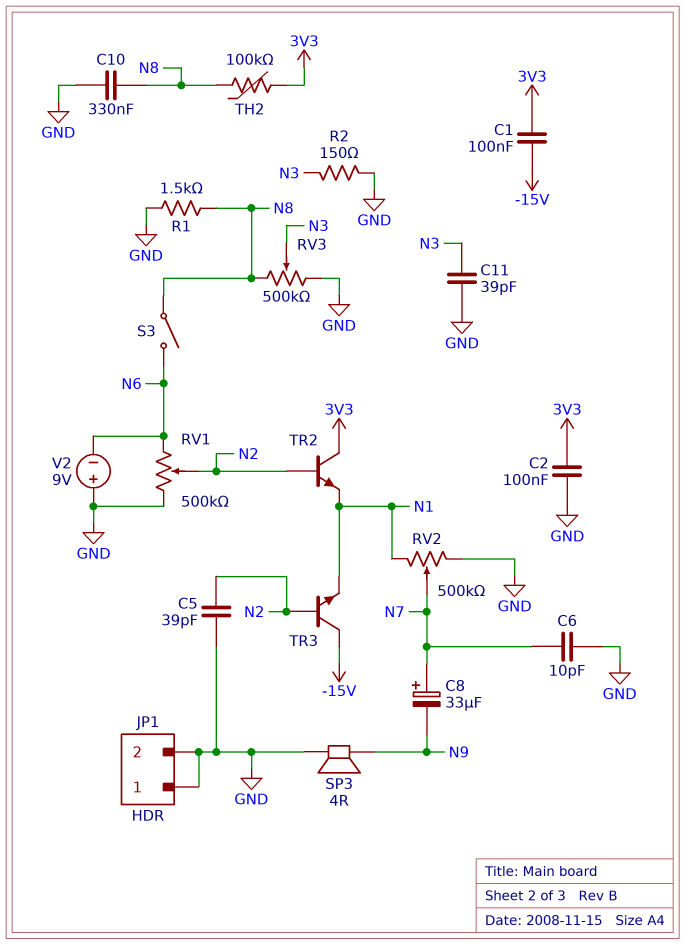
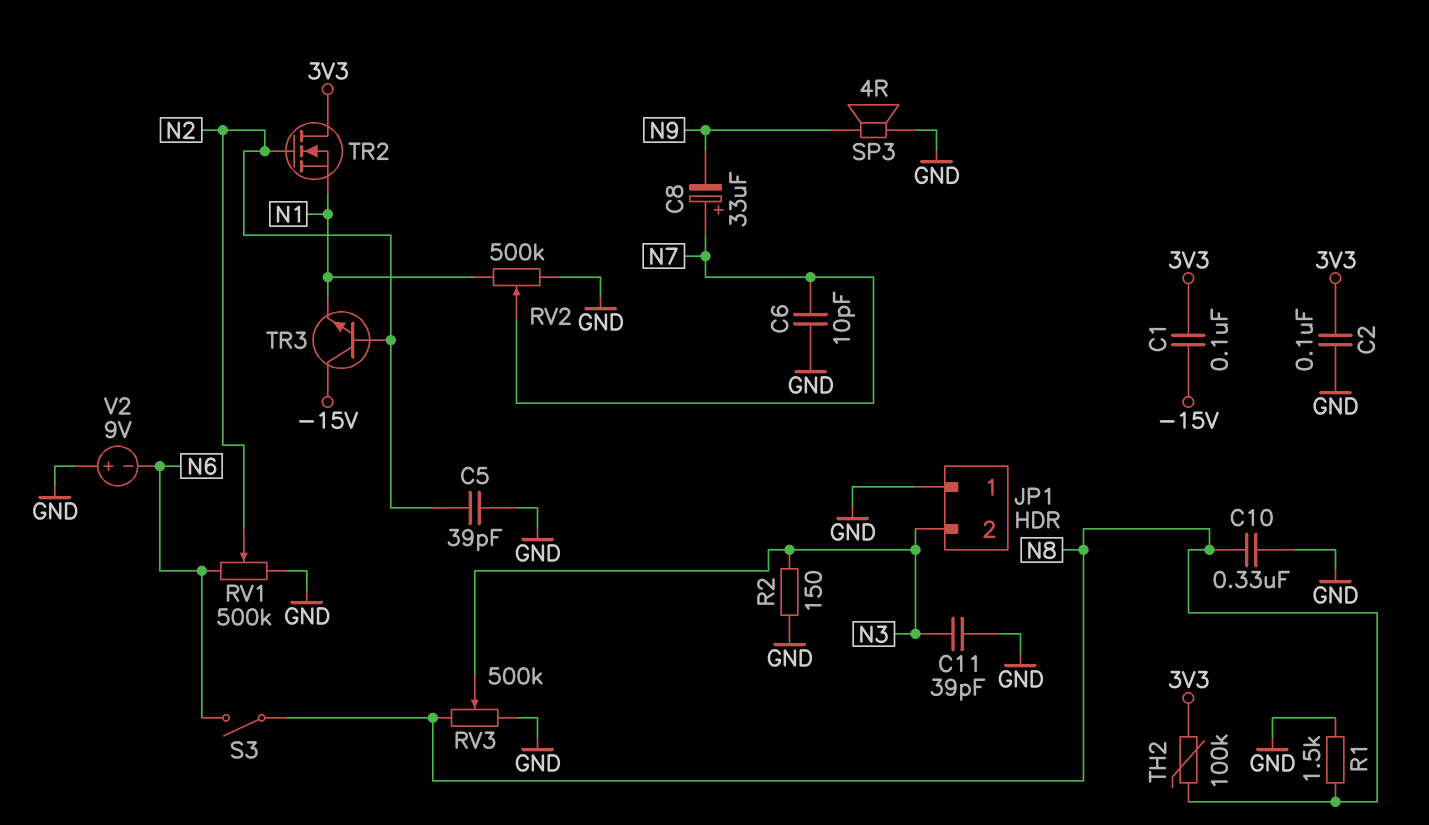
JP1 pin 2: GND -> N3
TR2: NPN (B N2, C 3V3, E N1) -> NMOS (G N2, D 3V3, S N1)

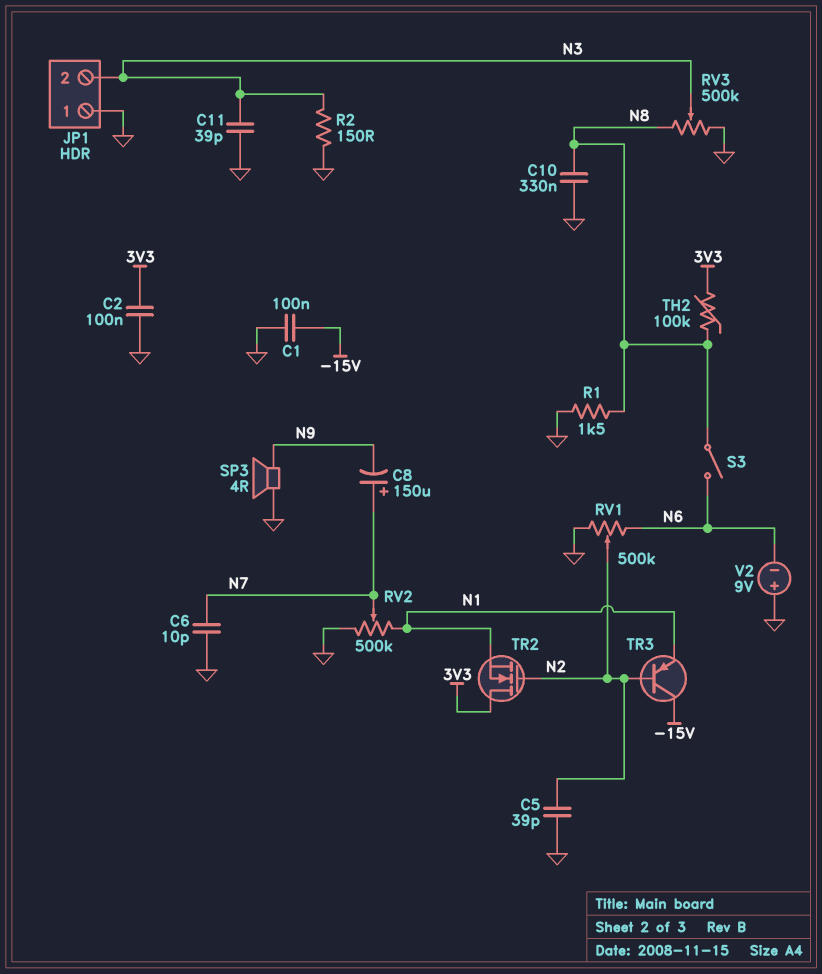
C1: 100nF (-15V, 3V3) -> 100nF (-15V, GND)
C8: 33uF (plus N7, minus N9) -> 150uF (plus N7, minus N9)
TR3: NPN (B N2, C -15V, E N1) -> PNP (B N2, C -15V, E N1)

